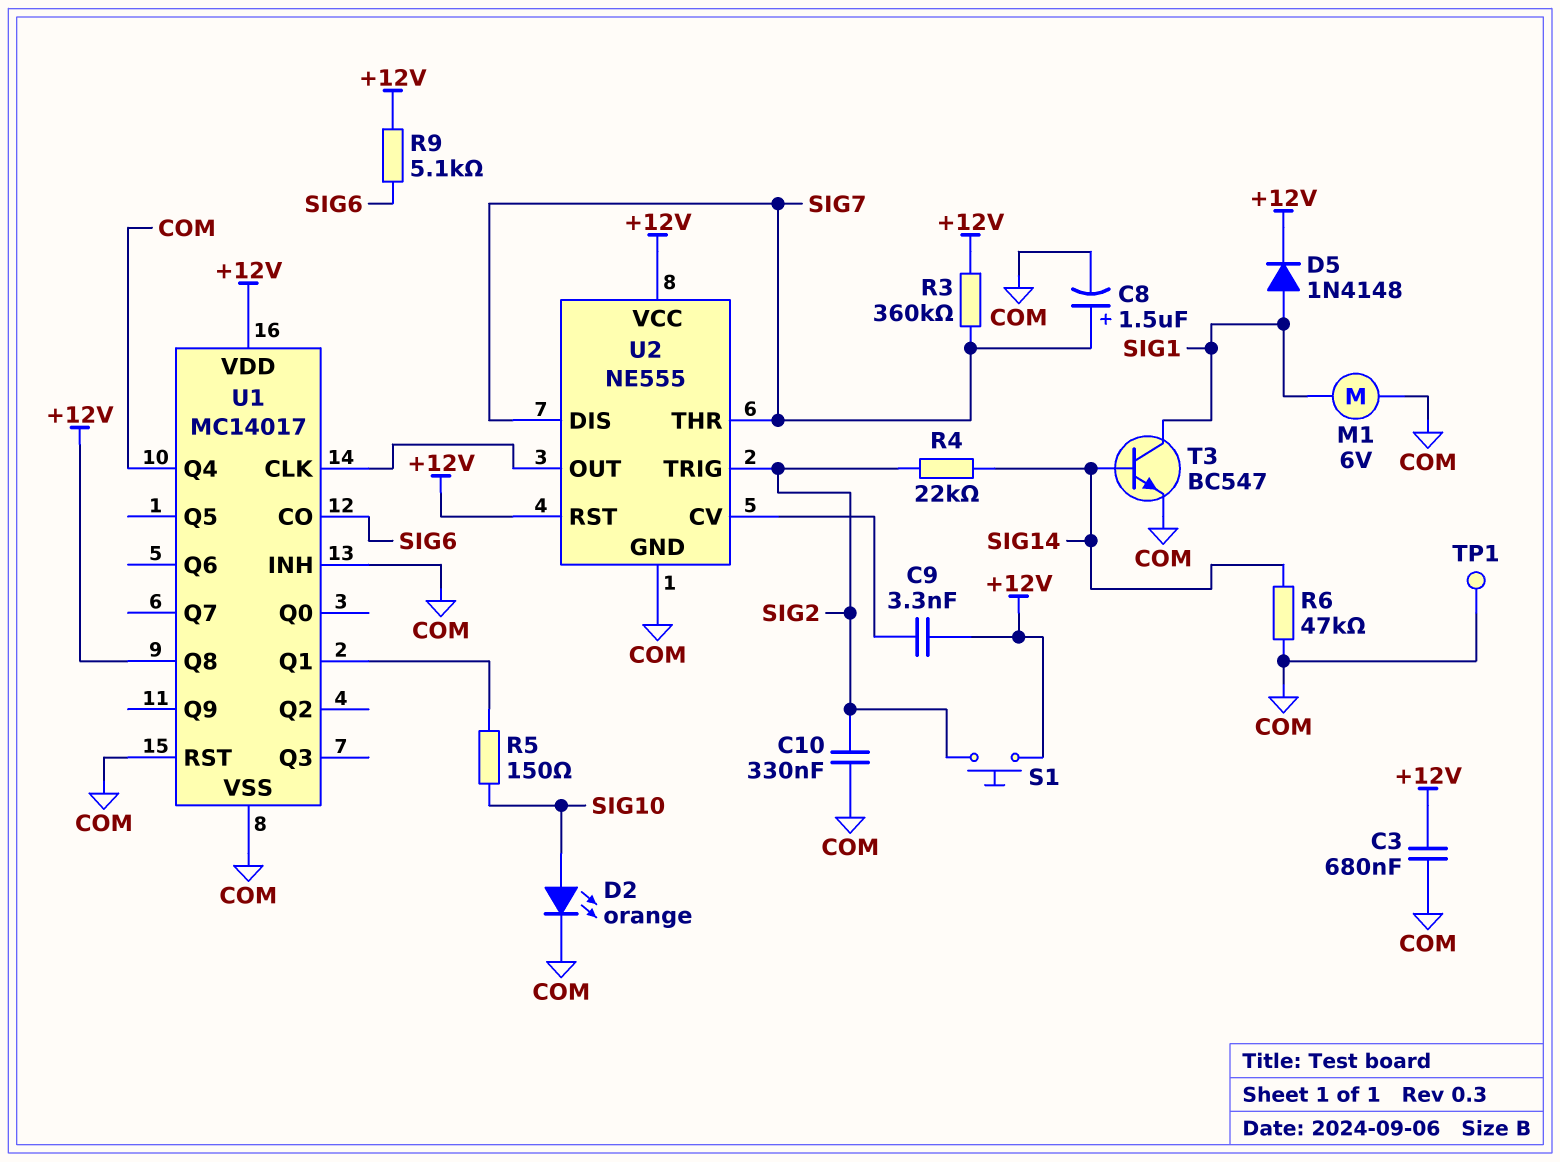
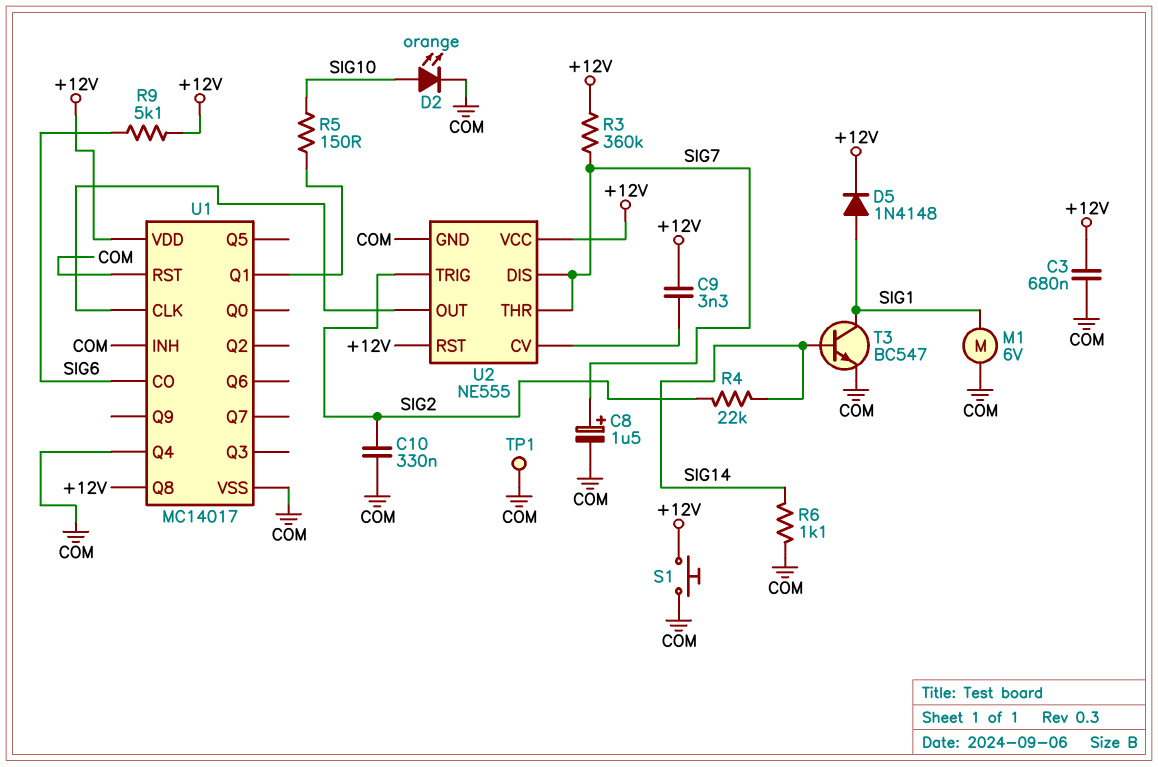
R6: 47k (COM, SIG14) -> 1.1k (COM, SIG14)
S1: button (+12V, SIG2) -> button (+12V, COM)

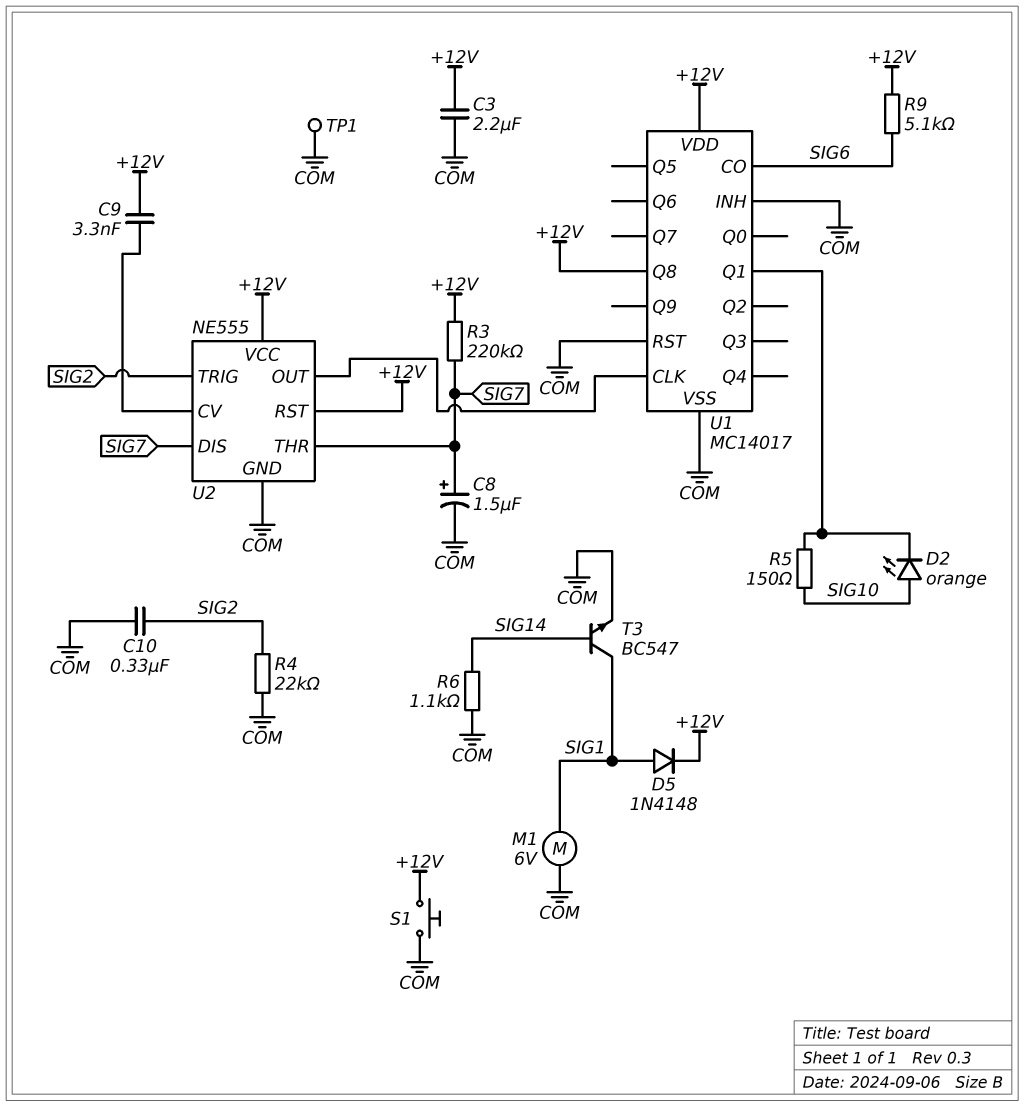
C3: 680nF (+12V, COM) -> 2.2uF (+12V, COM)
D2: LED orange (A SIG10, K COM) -> LED orange (A SIG10, K U1/Q1)
R3: 360k (+12V, SIG7) -> 220k (+12V, SIG7)
R4: 22k (SIG2, SIG14) -> 22k (COM, SIG2)
U1 pin Q4: COM -> none

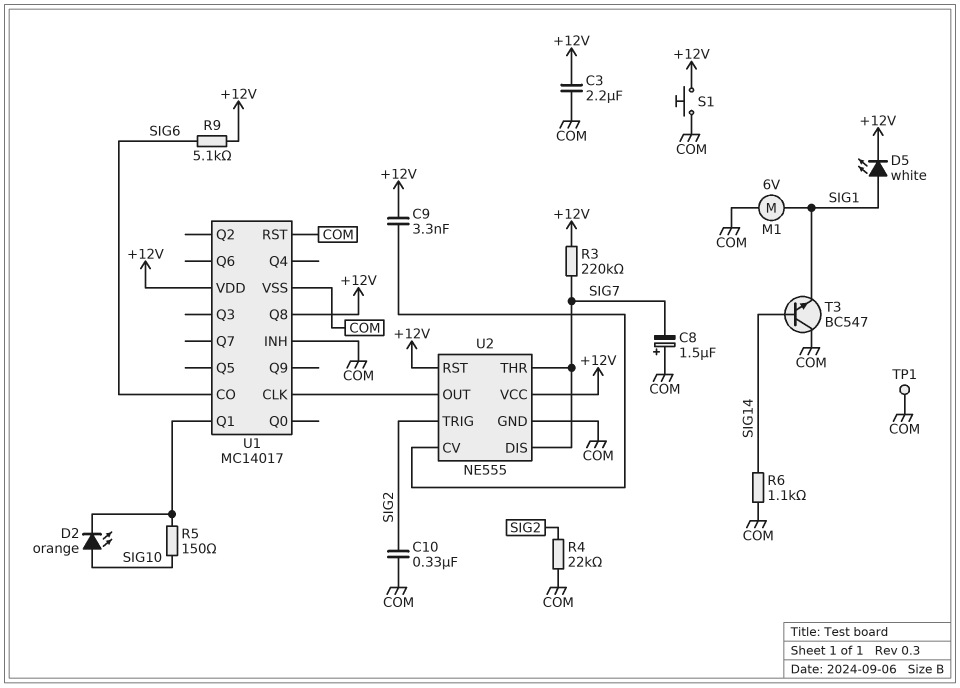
C8: 1.5uF (plus SIG7, minus COM) -> 1.5uF (plus COM, minus SIG7)
D5: diode 1N4148 (A SIG1, K +12V) -> LED white (A SIG1, K +12V)
T3: NPN BC547 (B SIG14, C SIG1, E COM) -> NPN BC547 (B SIG14, C COM, E SIG1)

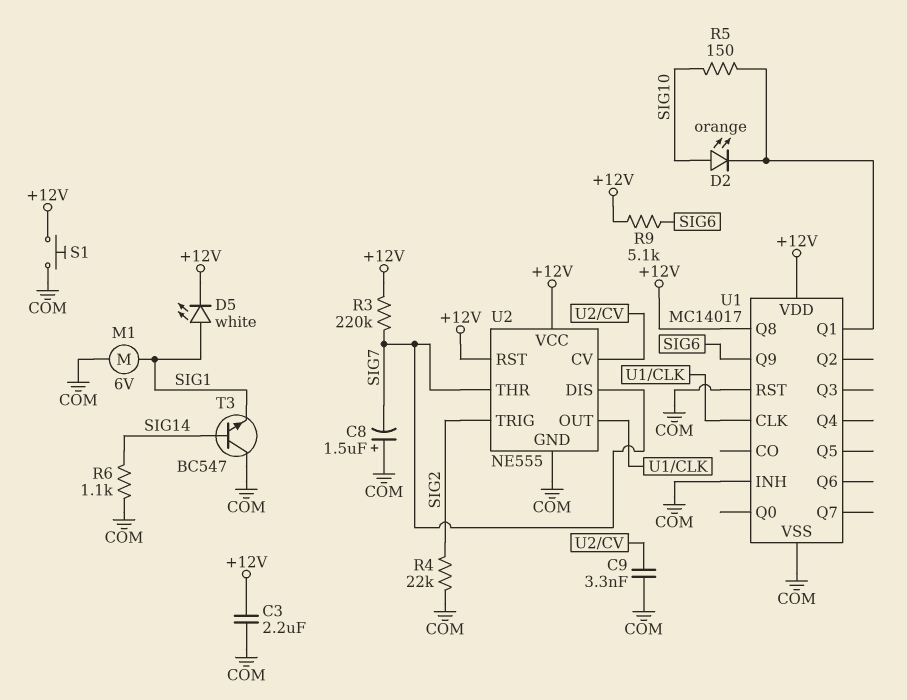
C9: 3.3nF (+12V, U2/CV) -> 3.3nF (COM, U2/CV)
C10: 330nF (COM, SIG2) -> none
TP1: test point (COM) -> none
U1 pin CO: SIG6 -> none
U1 pin Q9: none -> SIG6

